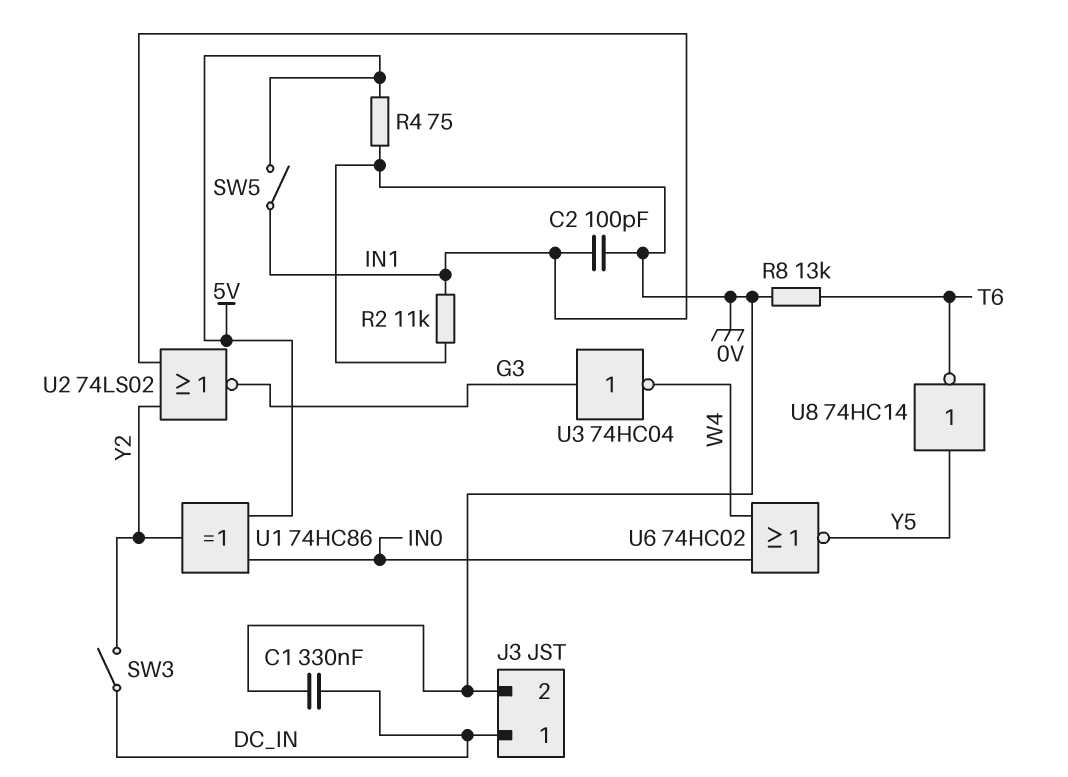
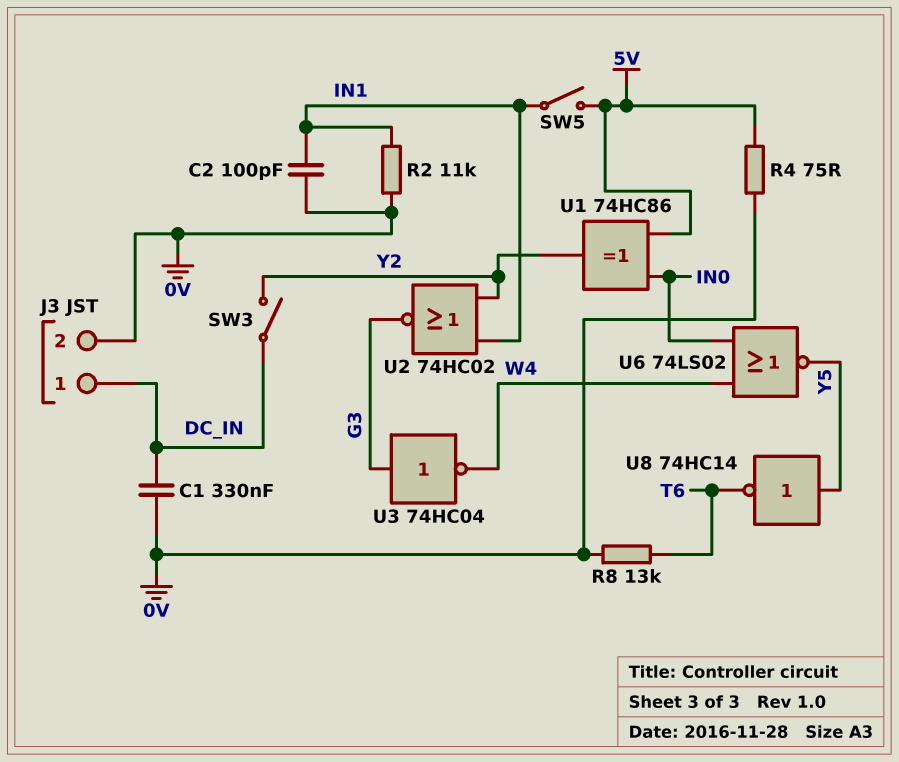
U2: NOR 74LS02 (in IN1, in Y2, out G3) -> NOR 74HC02 (in IN1, in Y2, out G3)
U6: NOR 74HC02 (in IN0, in W4, out Y5) -> NOR 74LS02 (in IN0, in W4, out Y5)

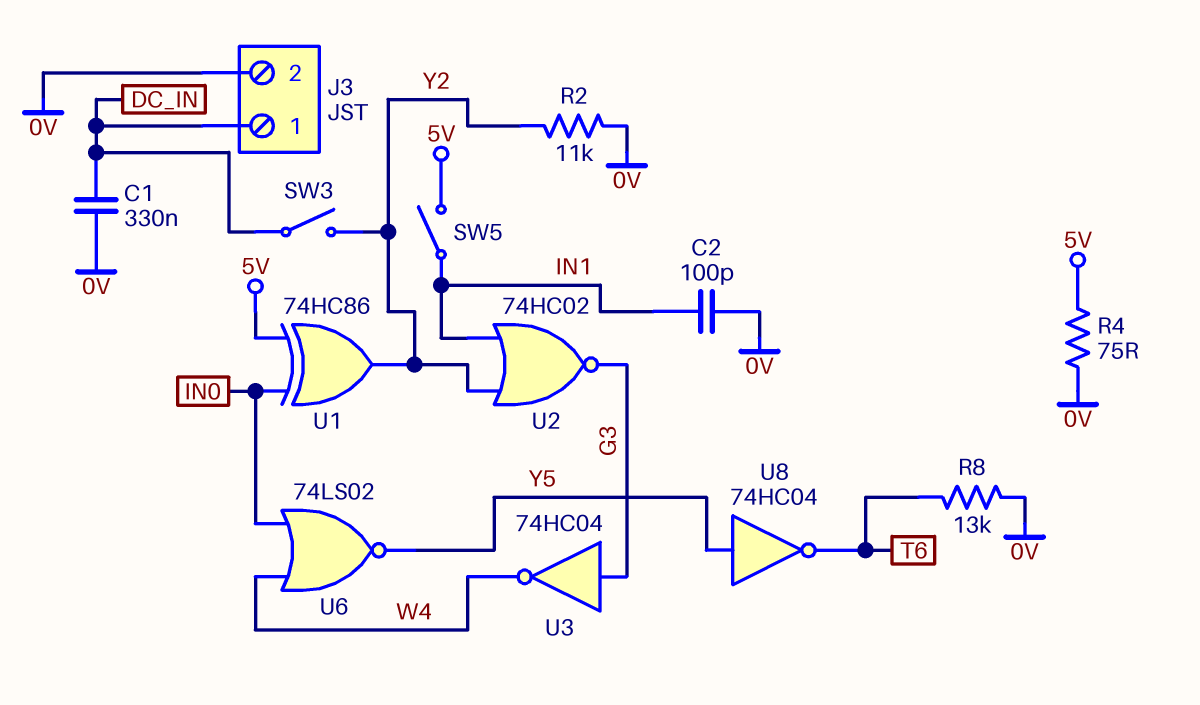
R2: 11k (0V, IN1) -> 11k (0V, Y2)
U8: NOT 74HC14 (in Y5, out T6) -> NOT 74HC04 (in Y5, out T6)

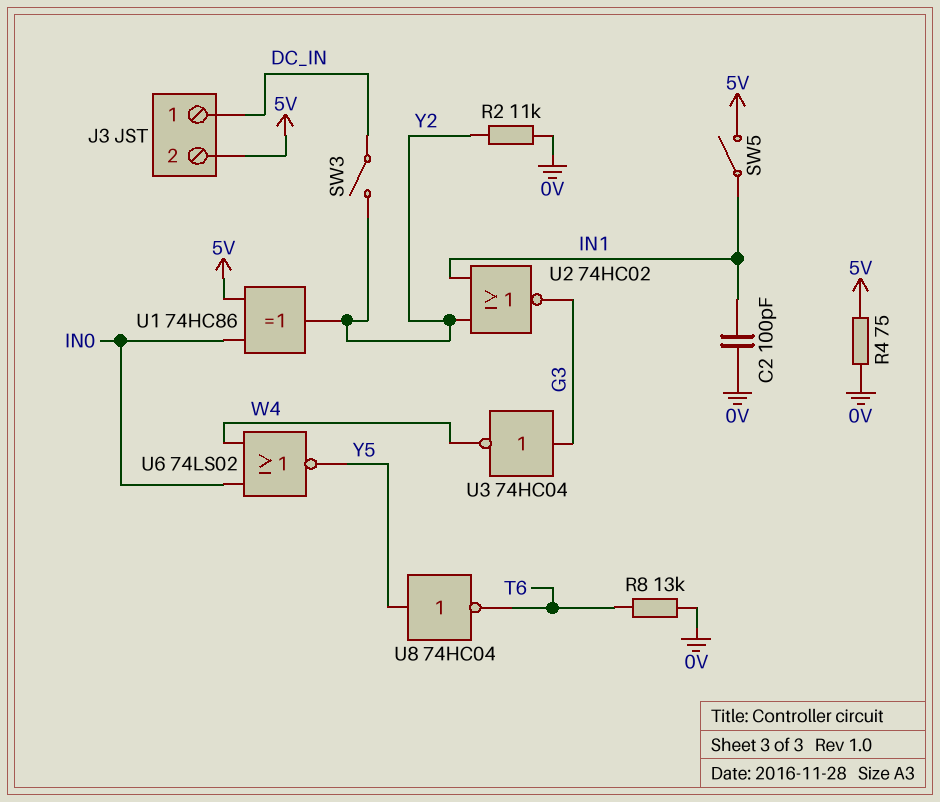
C1: 330nF (0V, DC_IN) -> none
J3 pin 2: 0V -> 5V

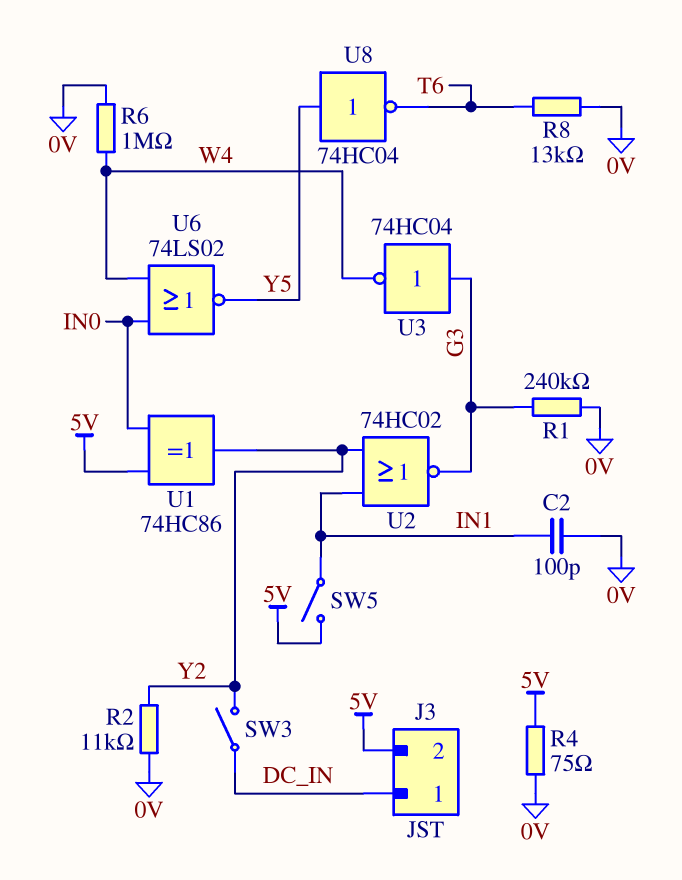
R1: none -> 240k (0V, G3)
R6: none -> 1M (0V, W4)

